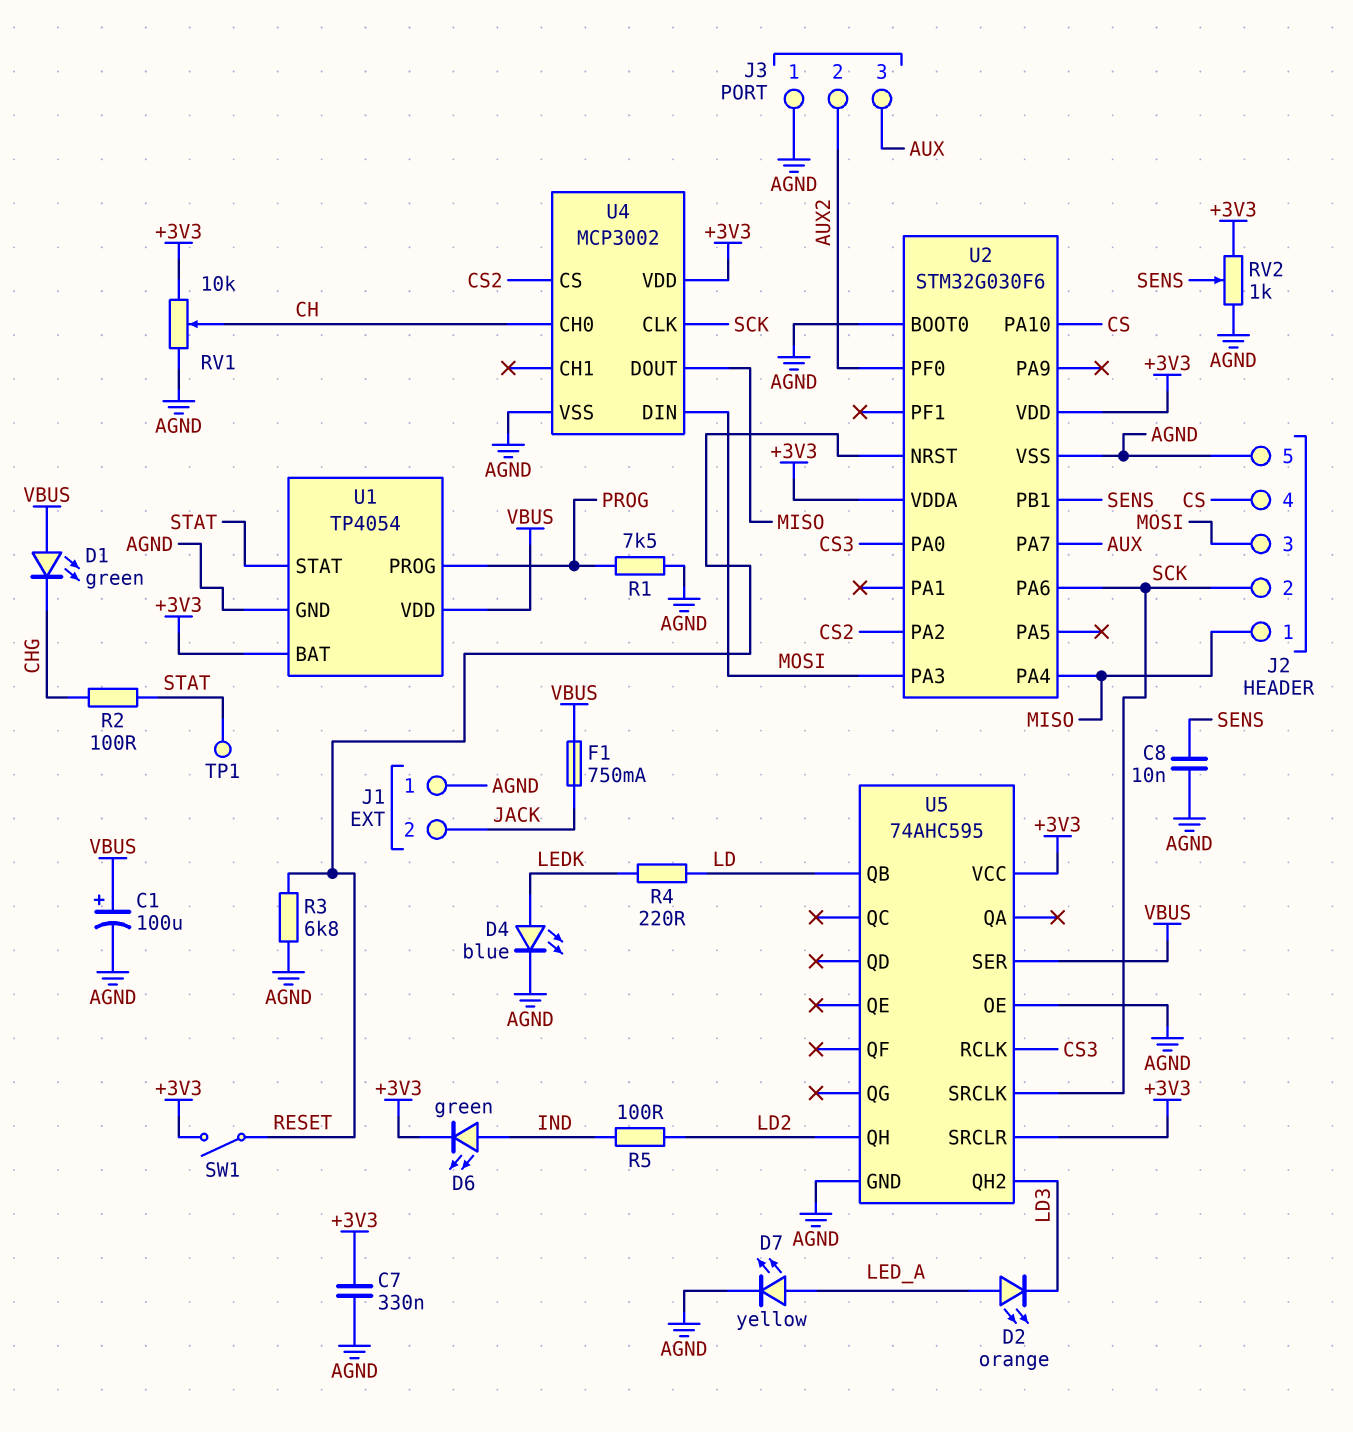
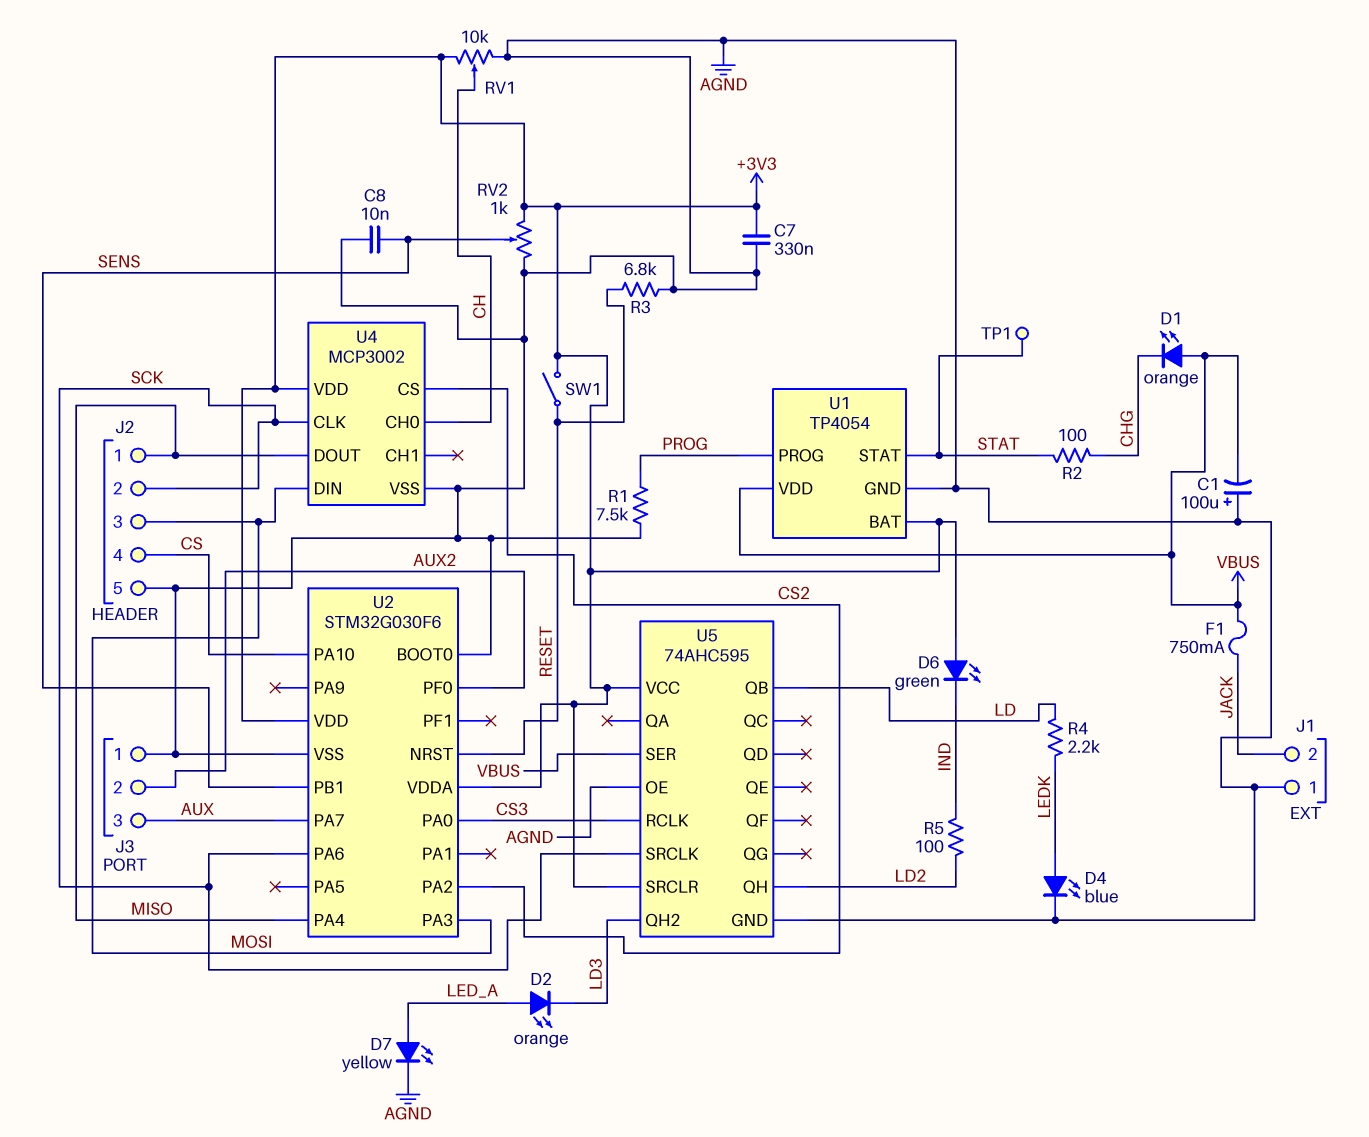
C1: 100uF (plus VBUS, minus AGND) -> 100uF (plus AGND, minus VBUS)
D1: LED green (A VBUS, K CHG) -> LED orange (A VBUS, K CHG)
D6: LED green (A IND, K +3V3) -> LED green (A +3V3, K IND)
R4: 220 (LD, LEDK) -> 2.2k (LD, LEDK)

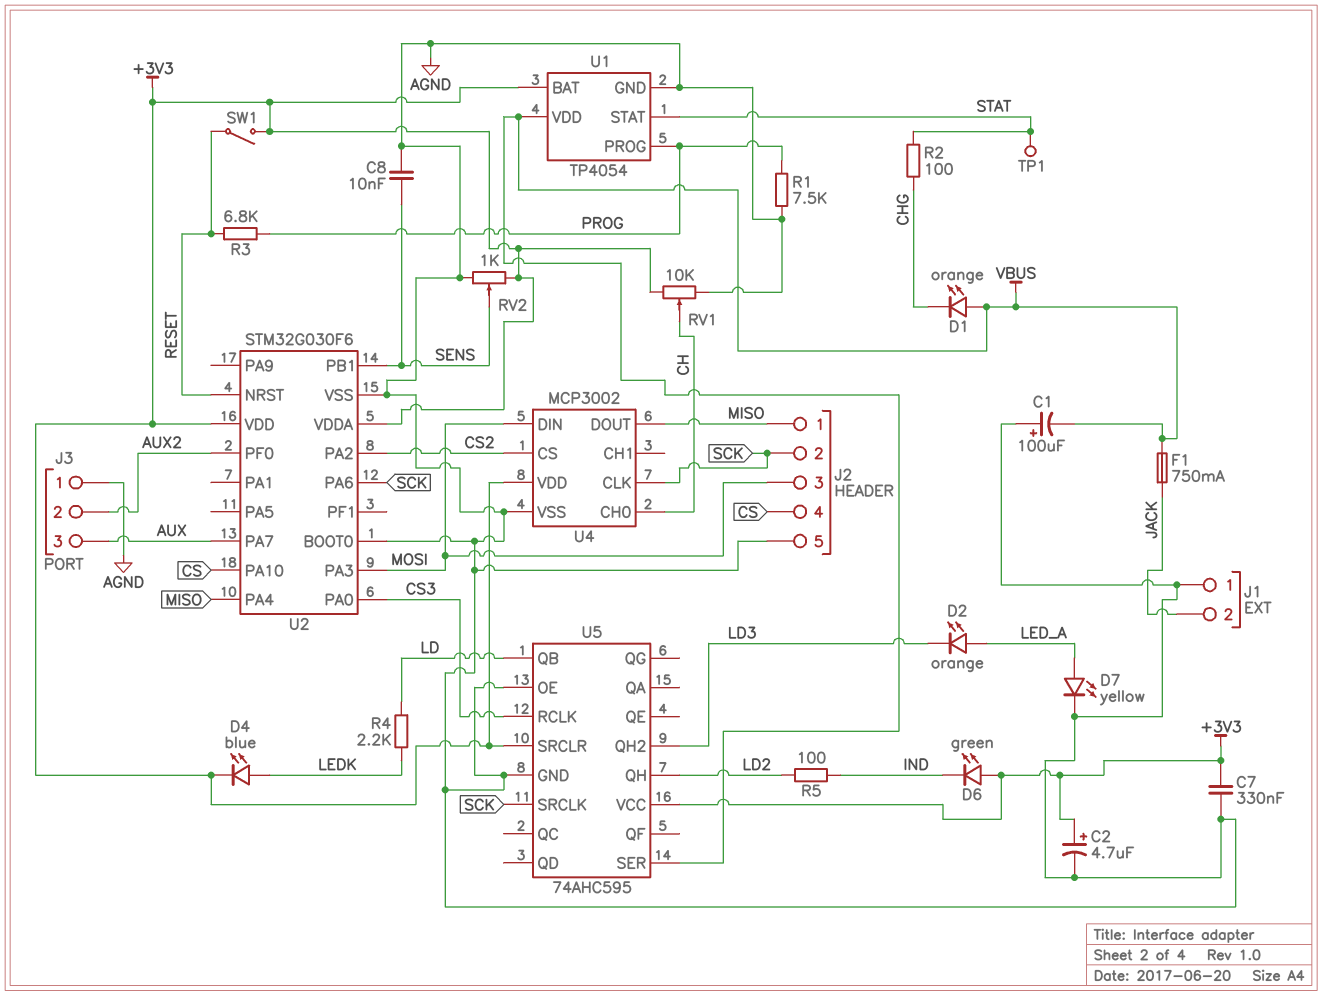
C2: none -> 4.7uF (plus +3V3, minus AGND)
D4: LED blue (A LEDK, K AGND) -> LED blue (A LEDK, K +3V3)
R3: 6.8k (AGND, RESET) -> 6.8k (PROG, RESET)

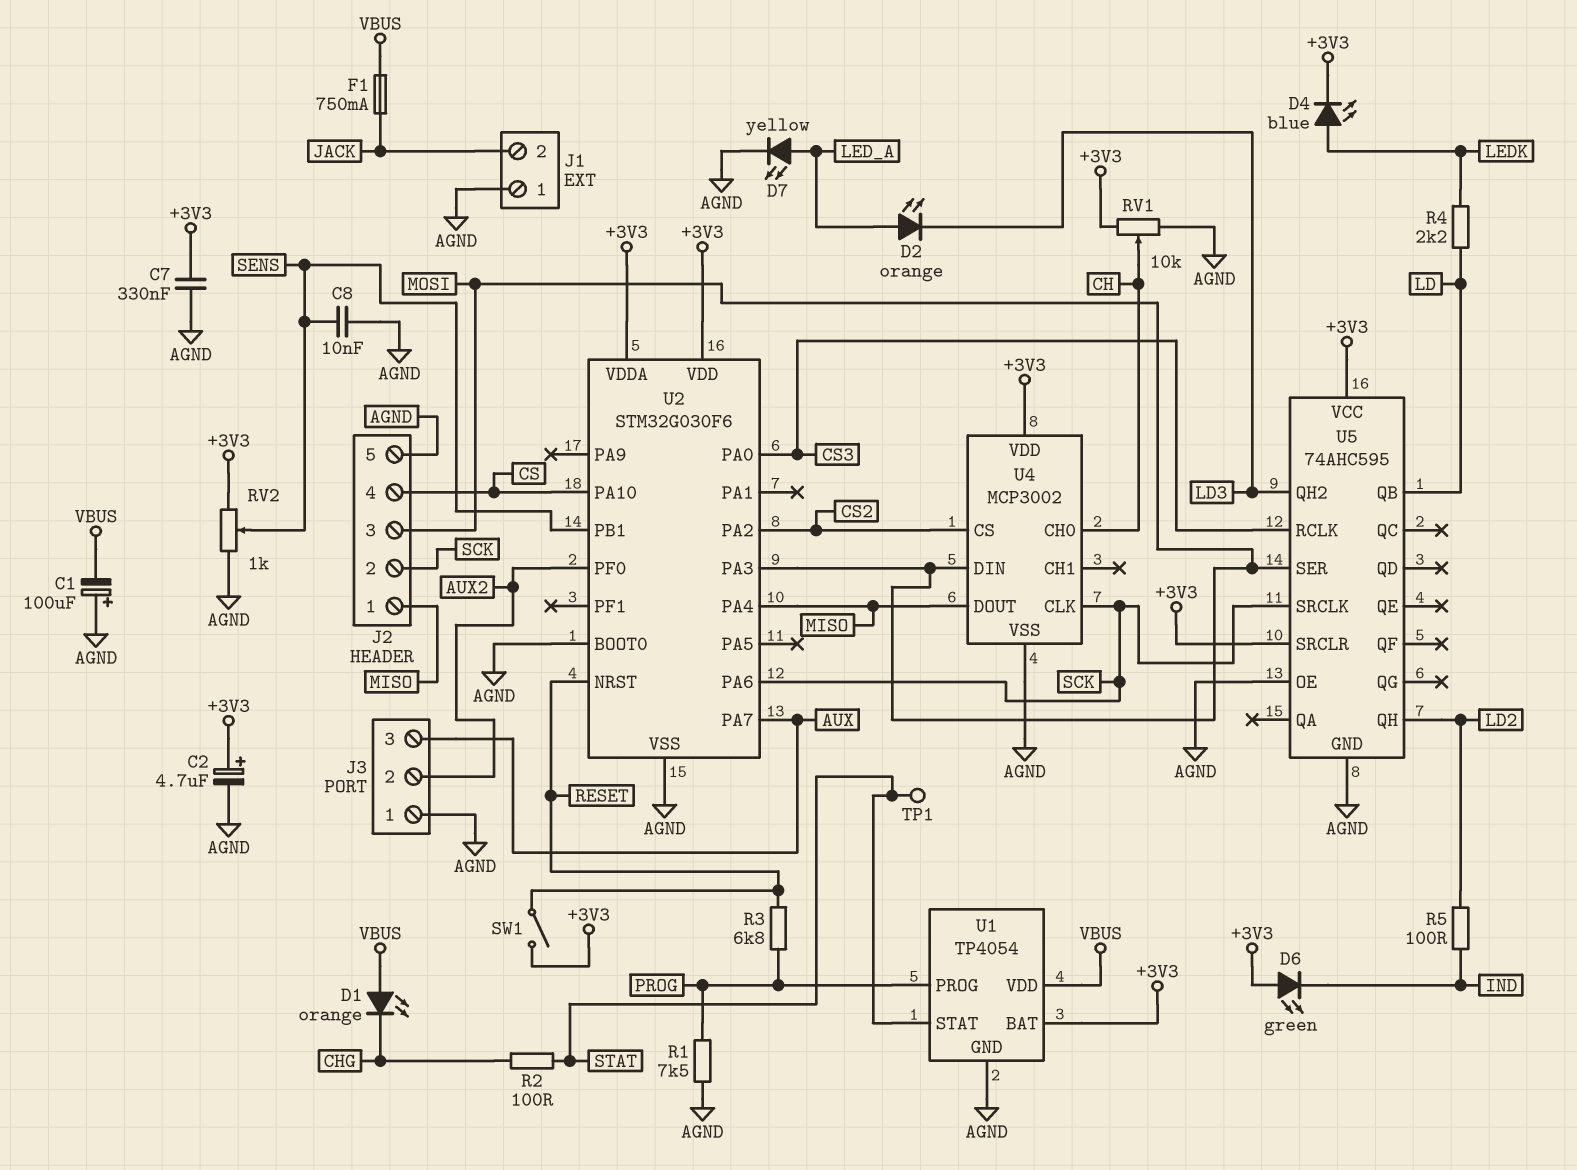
U5 pin SER: VBUS -> MOSI

